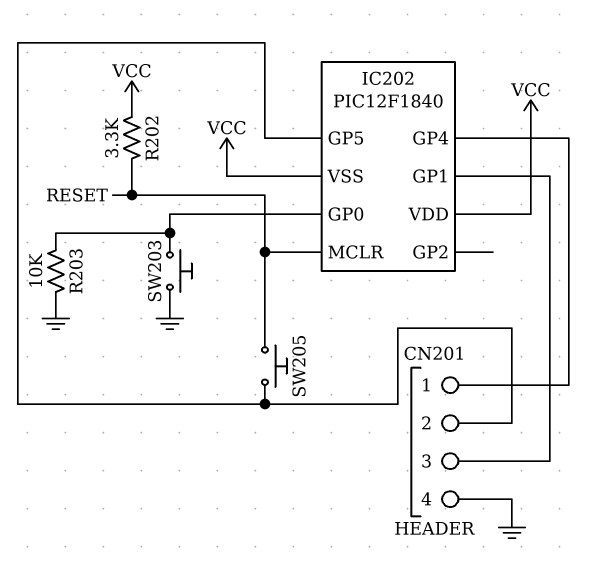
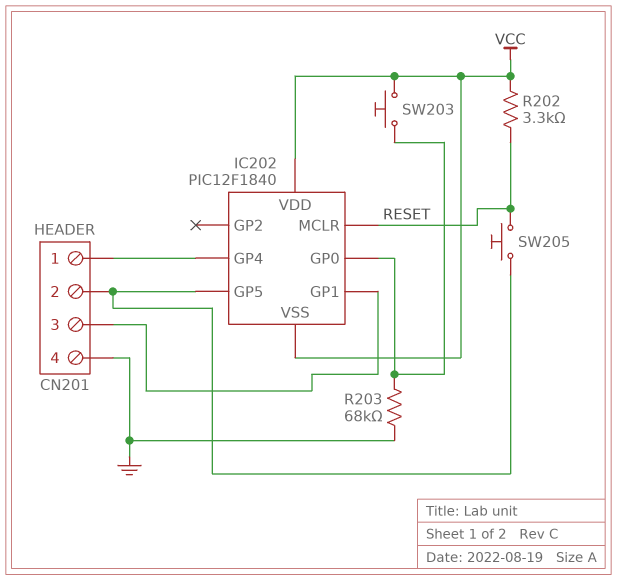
R203: 10k (GND, IC202/GP0) -> 68k (GND, IC202/GP0)
SW203: button (GND, IC202/GP0) -> button (IC202/GP0, VCC)

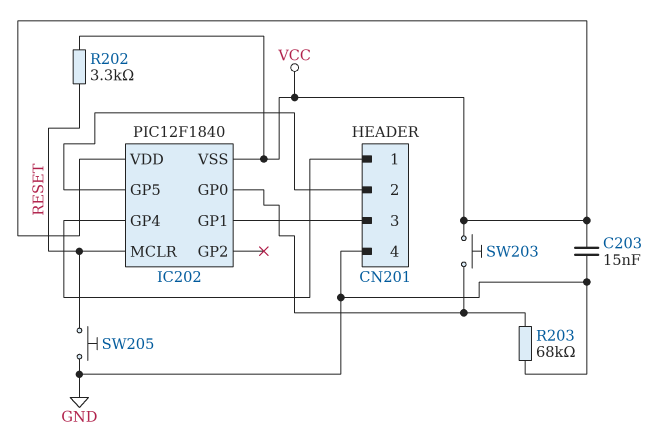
C203: none -> 15nF (GND, VCC)
SW205: button (CN201/2, RESET) -> button (GND, RESET)

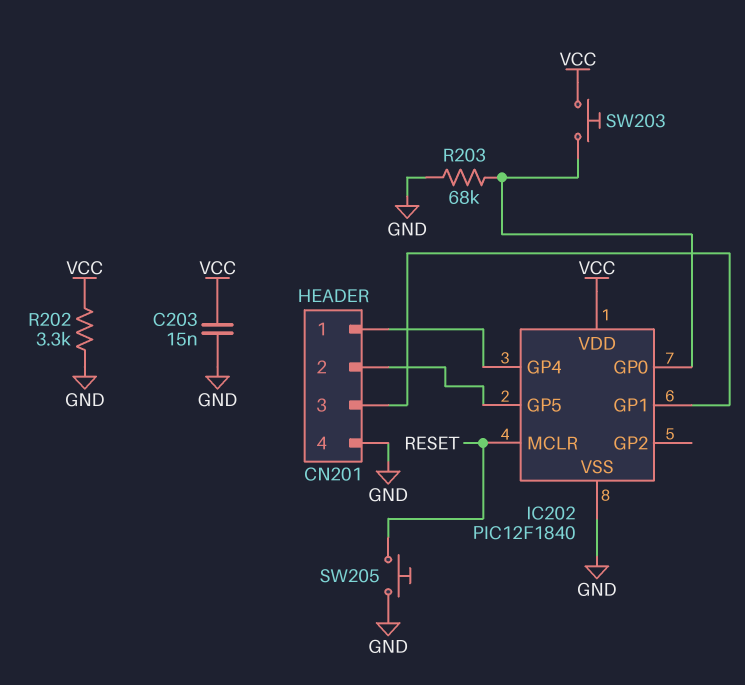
IC202 pin VSS: VCC -> GND
R202: 3.3k (RESET, VCC) -> 3.3k (GND, VCC)

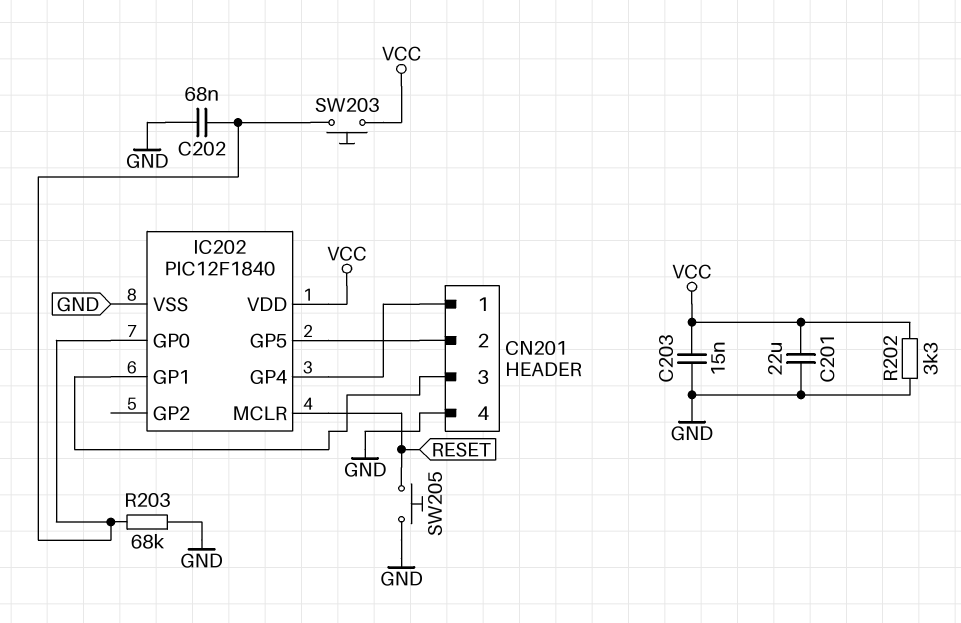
C201: none -> 22uF (GND, VCC)
C202: none -> 68nF (GND, IC202/GP0)

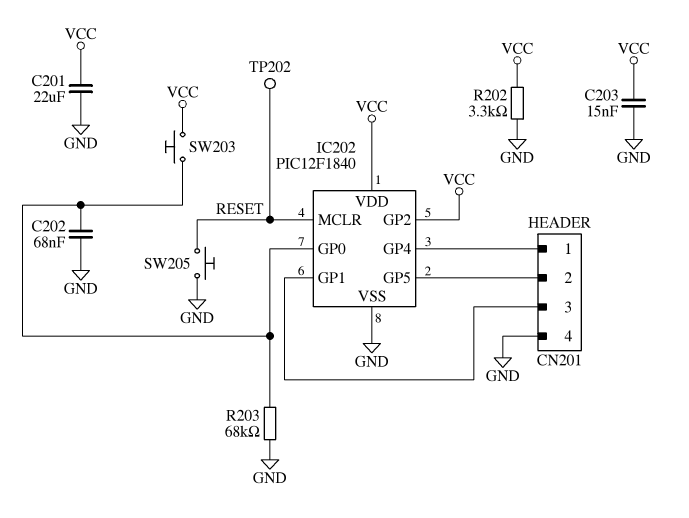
IC202 pin GP2: none -> VCC
TP202: none -> test point (RESET)

